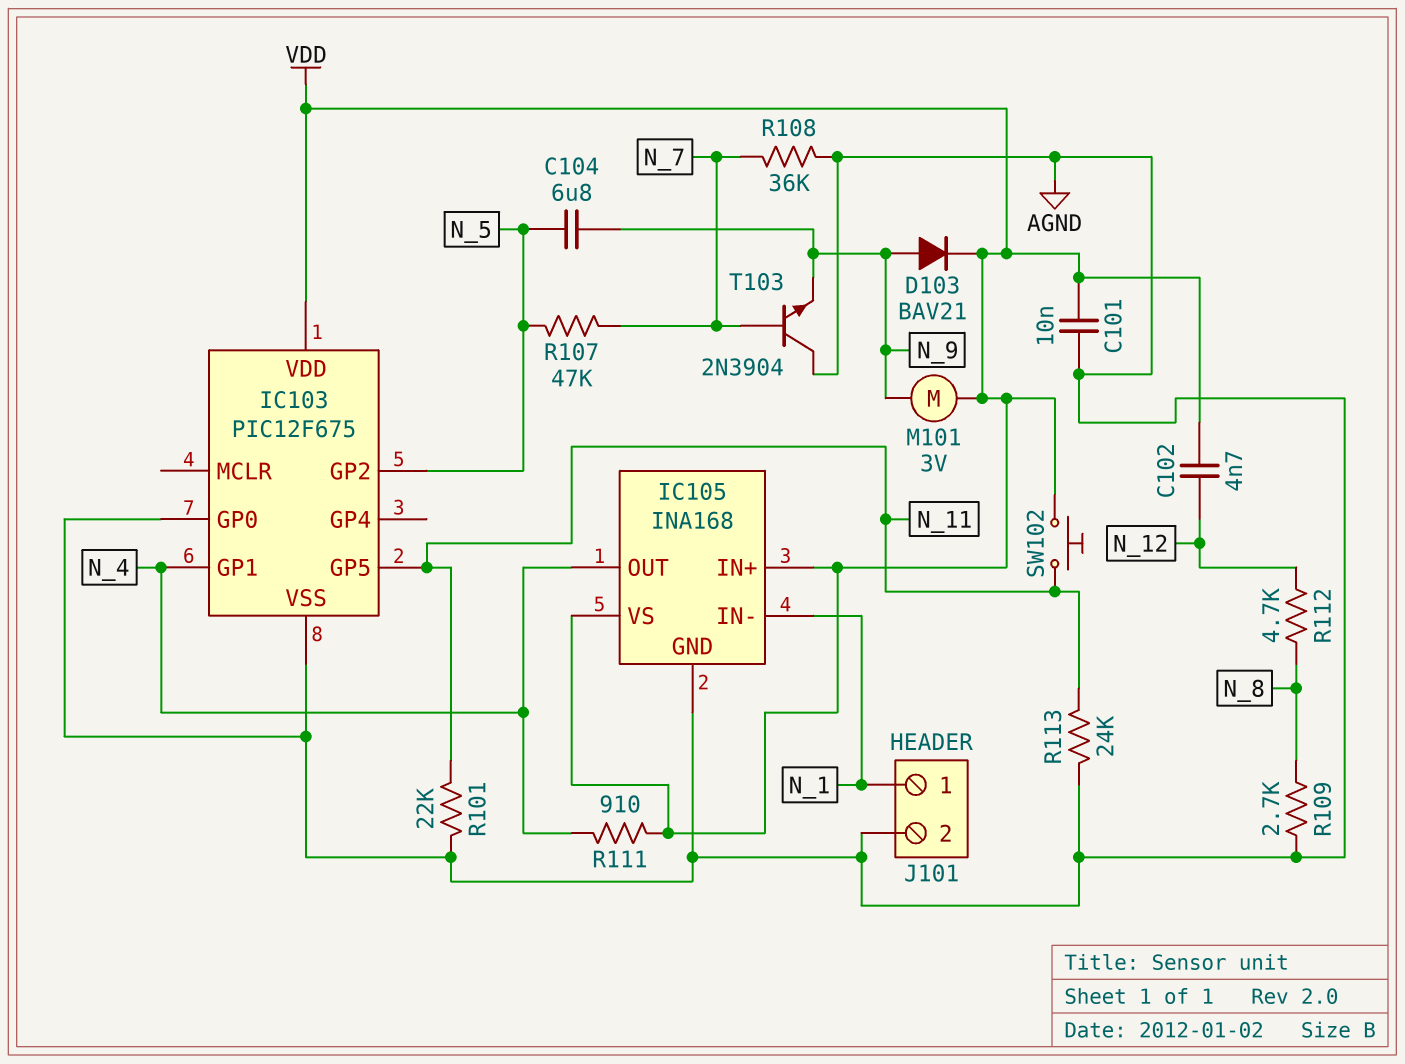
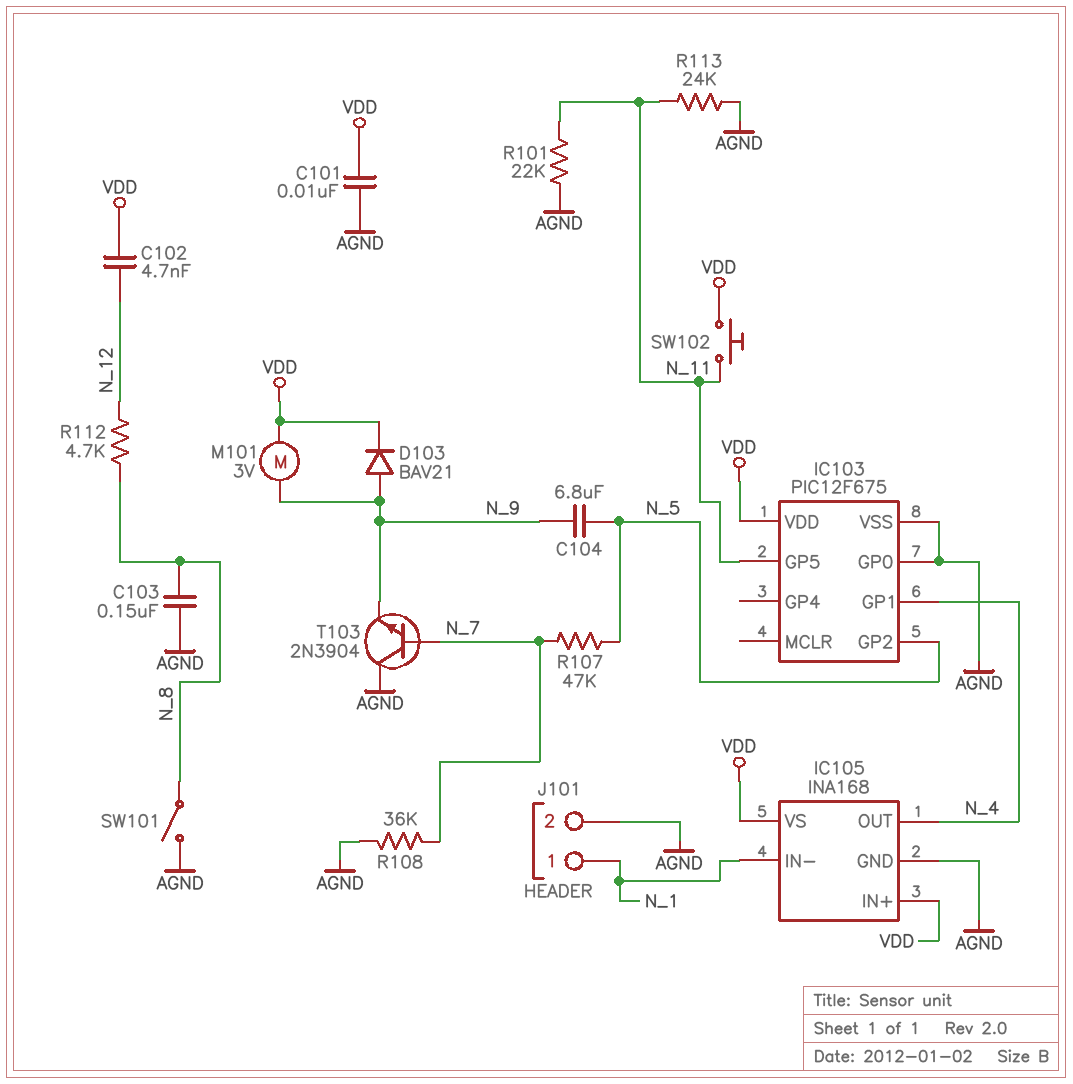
C103: none -> 150nF (AGND, N_8)
R109: 2.7k (AGND, N_8) -> none
R111: 910 (N_4, VDD) -> none
SW101: none -> switch (AGND, N_8)

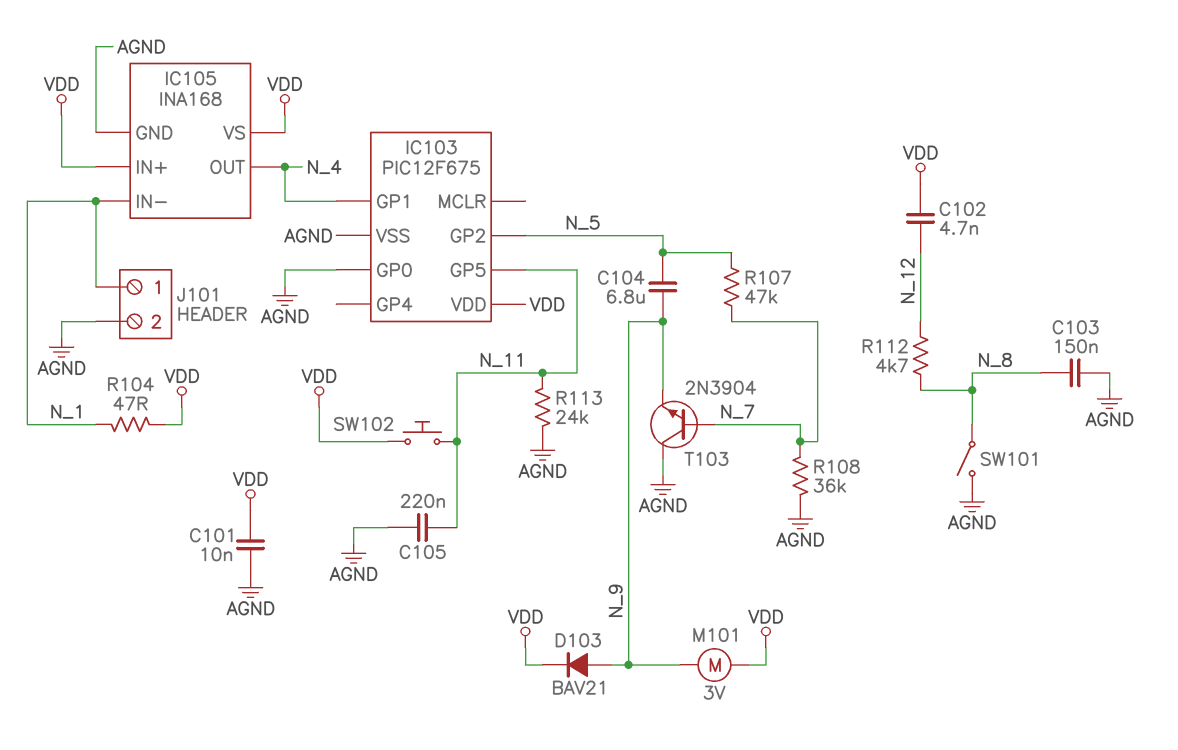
C105: none -> 220nF (AGND, N_11)
R101: 22k (AGND, N_11) -> none
R104: none -> 47 (N_1, VDD)

